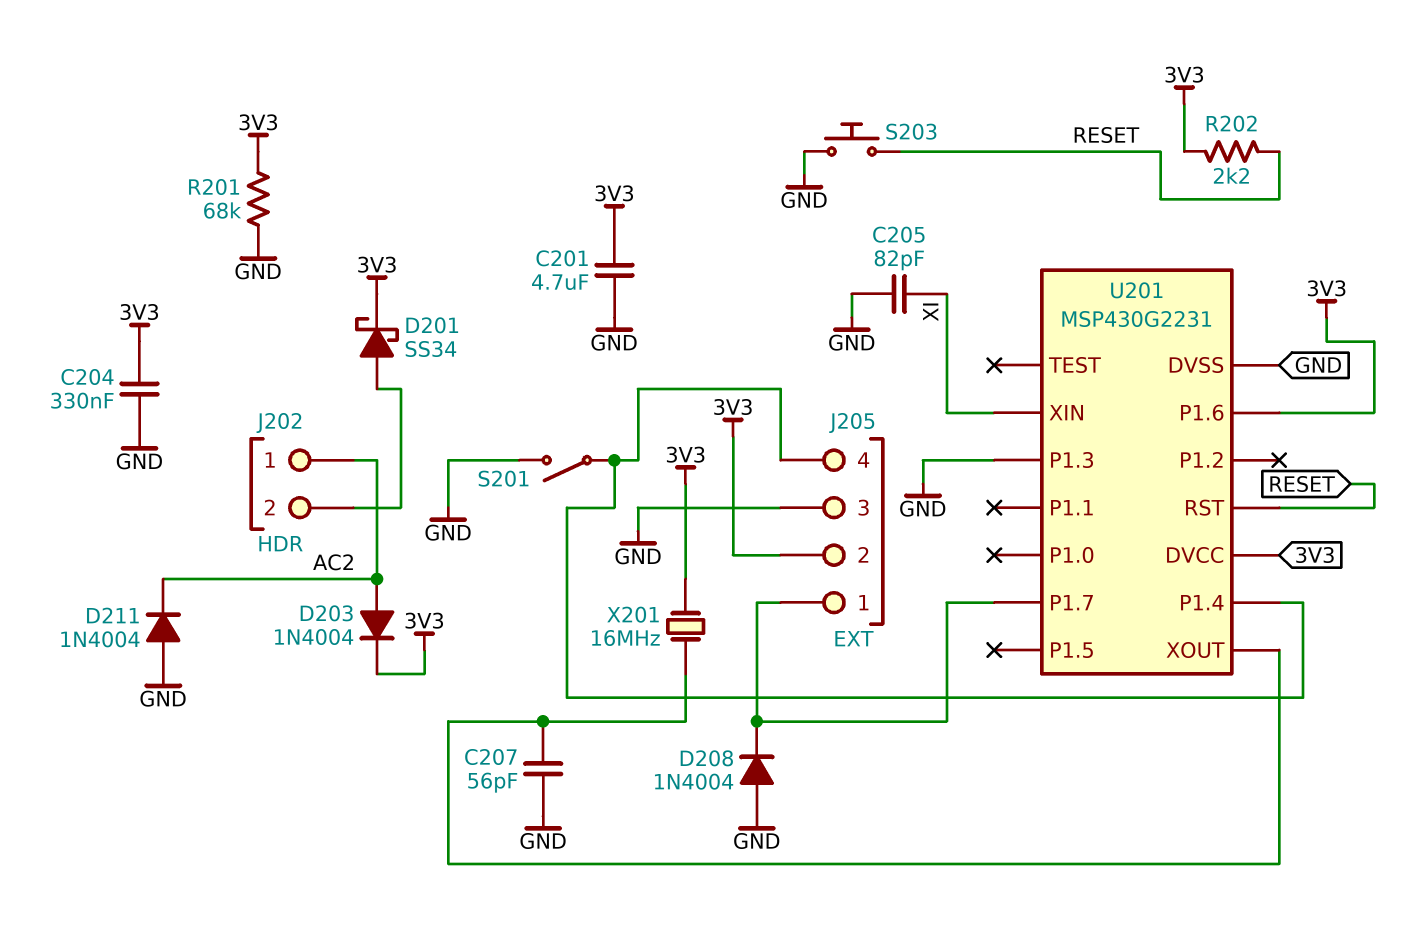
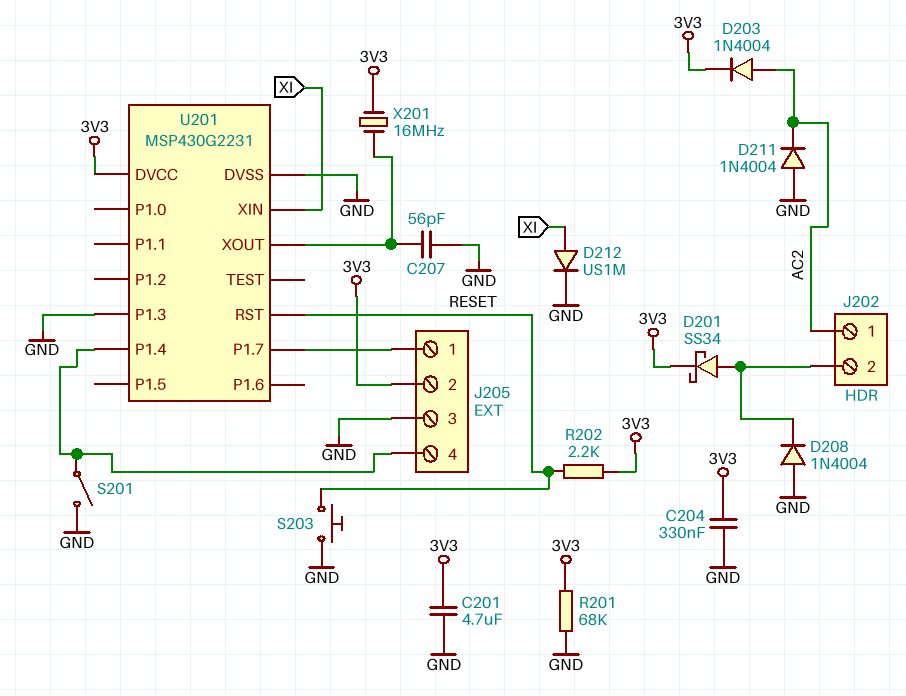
C205: 82pF (GND, XI) -> none
D208: diode 1N4004 (A GND, K J205/1) -> diode 1N4004 (A GND, K J202/2)
D212: none -> diode US1M (A XI, K GND)
U201 pin P1.6: 3V3 -> none

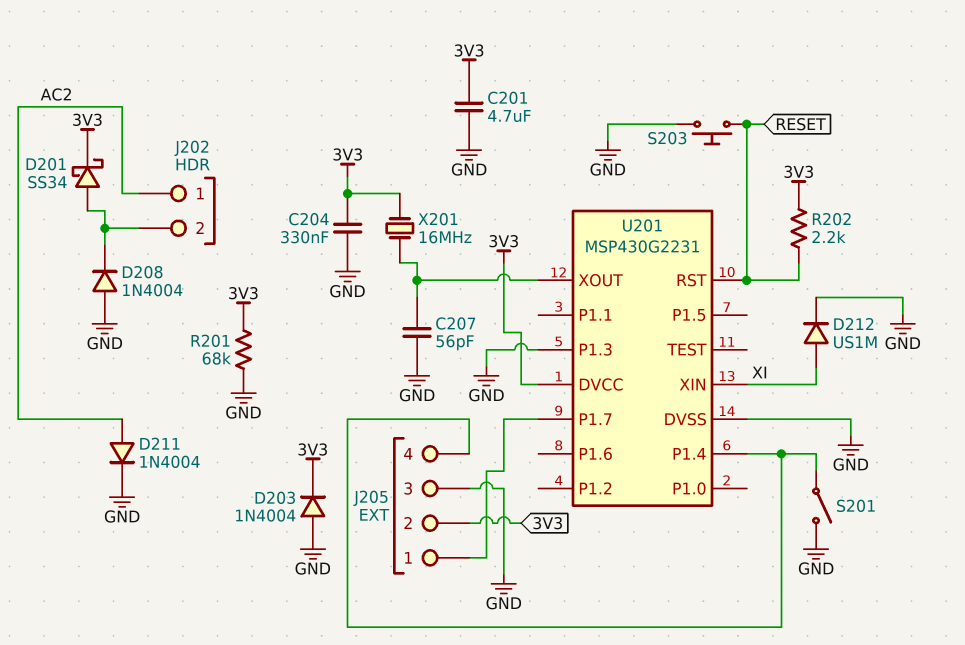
D203: diode 1N4004 (A AC2, K 3V3) -> diode 1N4004 (A GND, K 3V3)
D211: diode 1N4004 (A GND, K AC2) -> diode 1N4004 (A AC2, K GND)

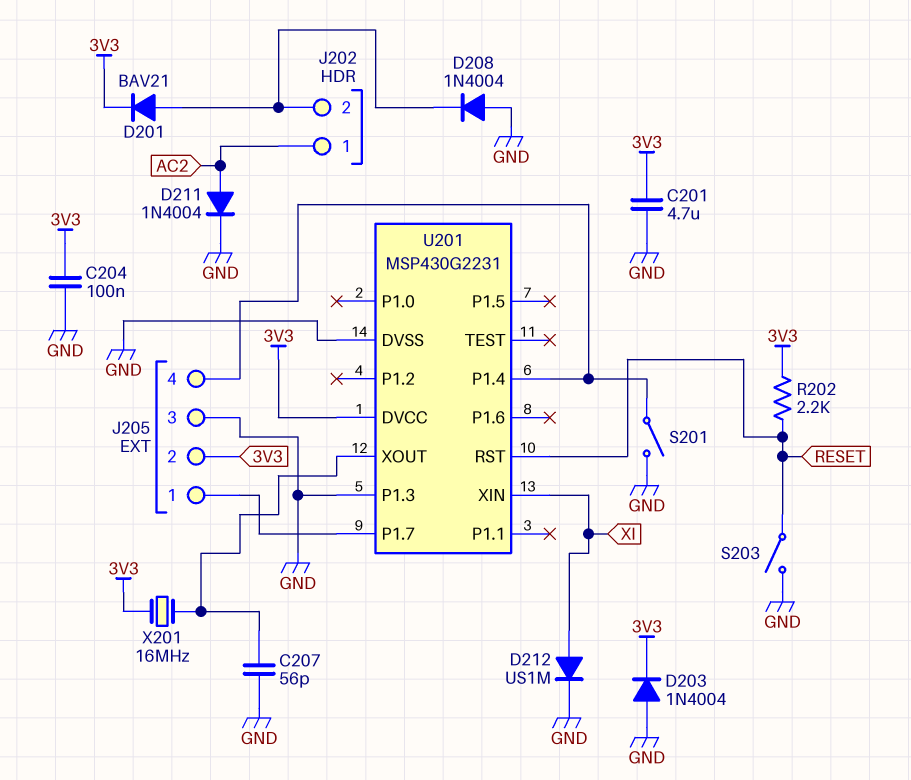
C204: 330nF (3V3, GND) -> 100nF (3V3, GND)
D201: schottky SS34 (A J202/2, K 3V3) -> diode BAV21 (A J202/2, K 3V3)
R201: 68k (3V3, GND) -> none
S203: button (GND, RESET) -> switch (GND, RESET)

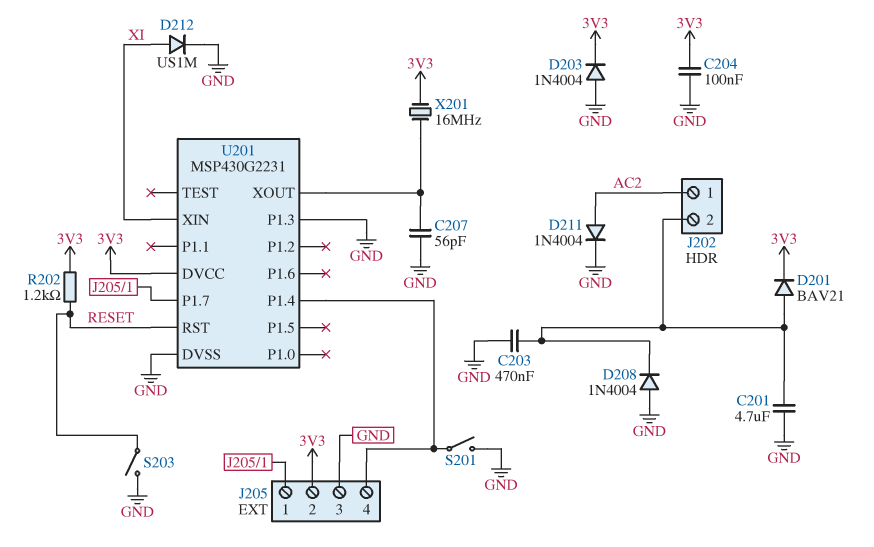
C201: 4.7uF (3V3, GND) -> 4.7uF (GND, J202/2)
C203: none -> 470nF (GND, J202/2)
R202: 2.2k (3V3, RESET) -> 1.2k (3V3, RESET)

